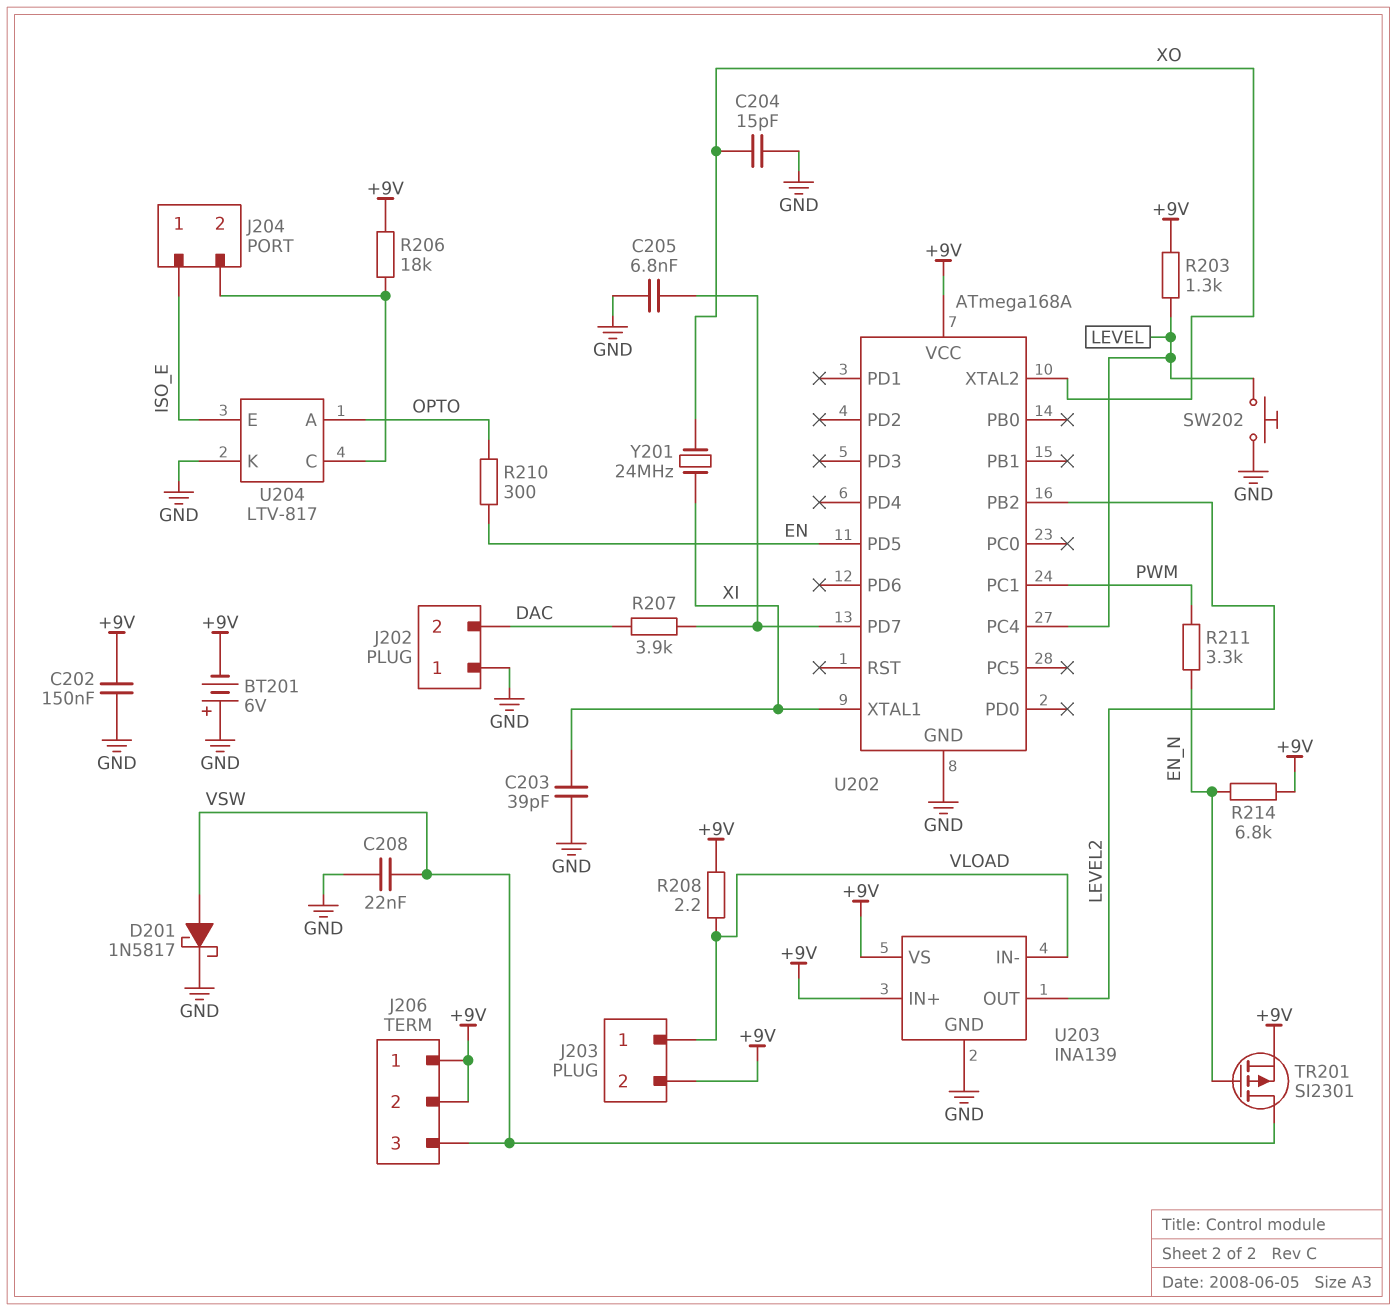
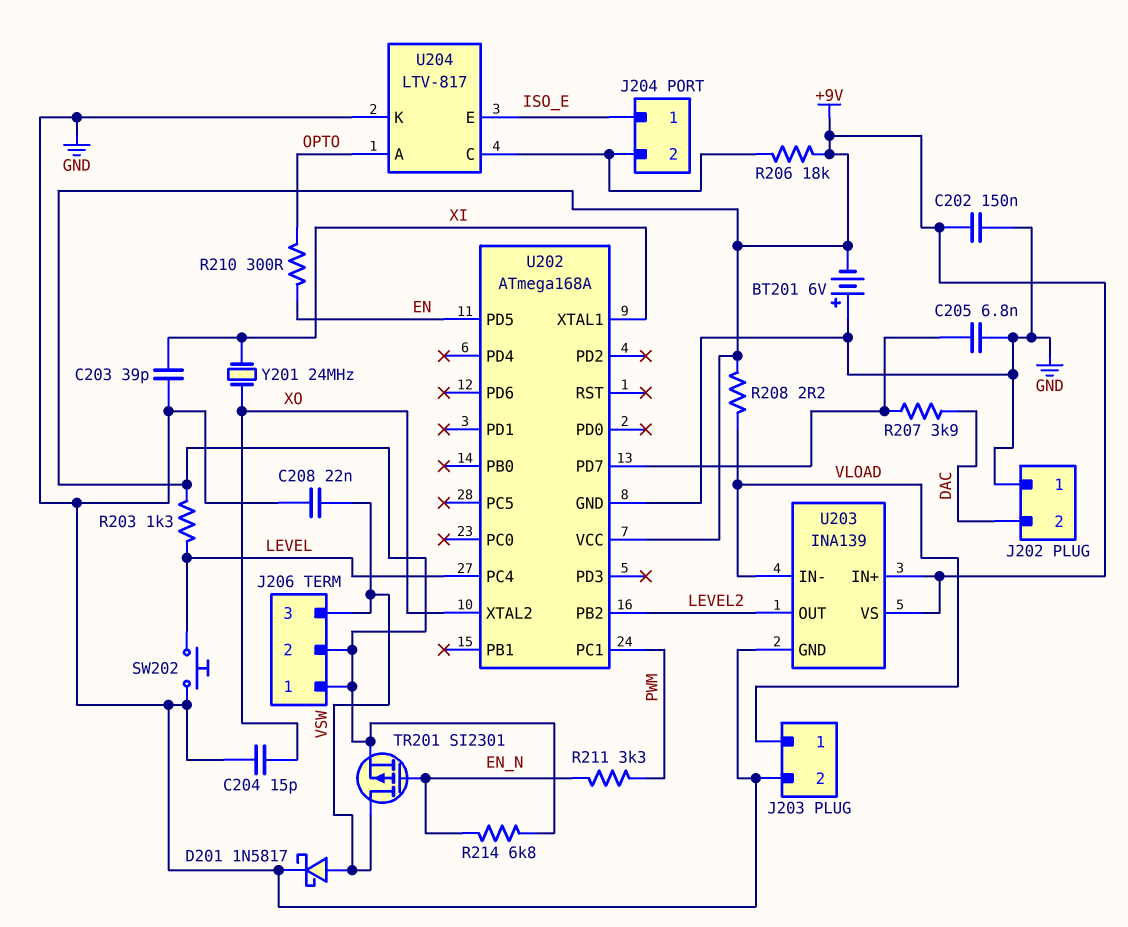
J203 pin 2: +9V -> GND

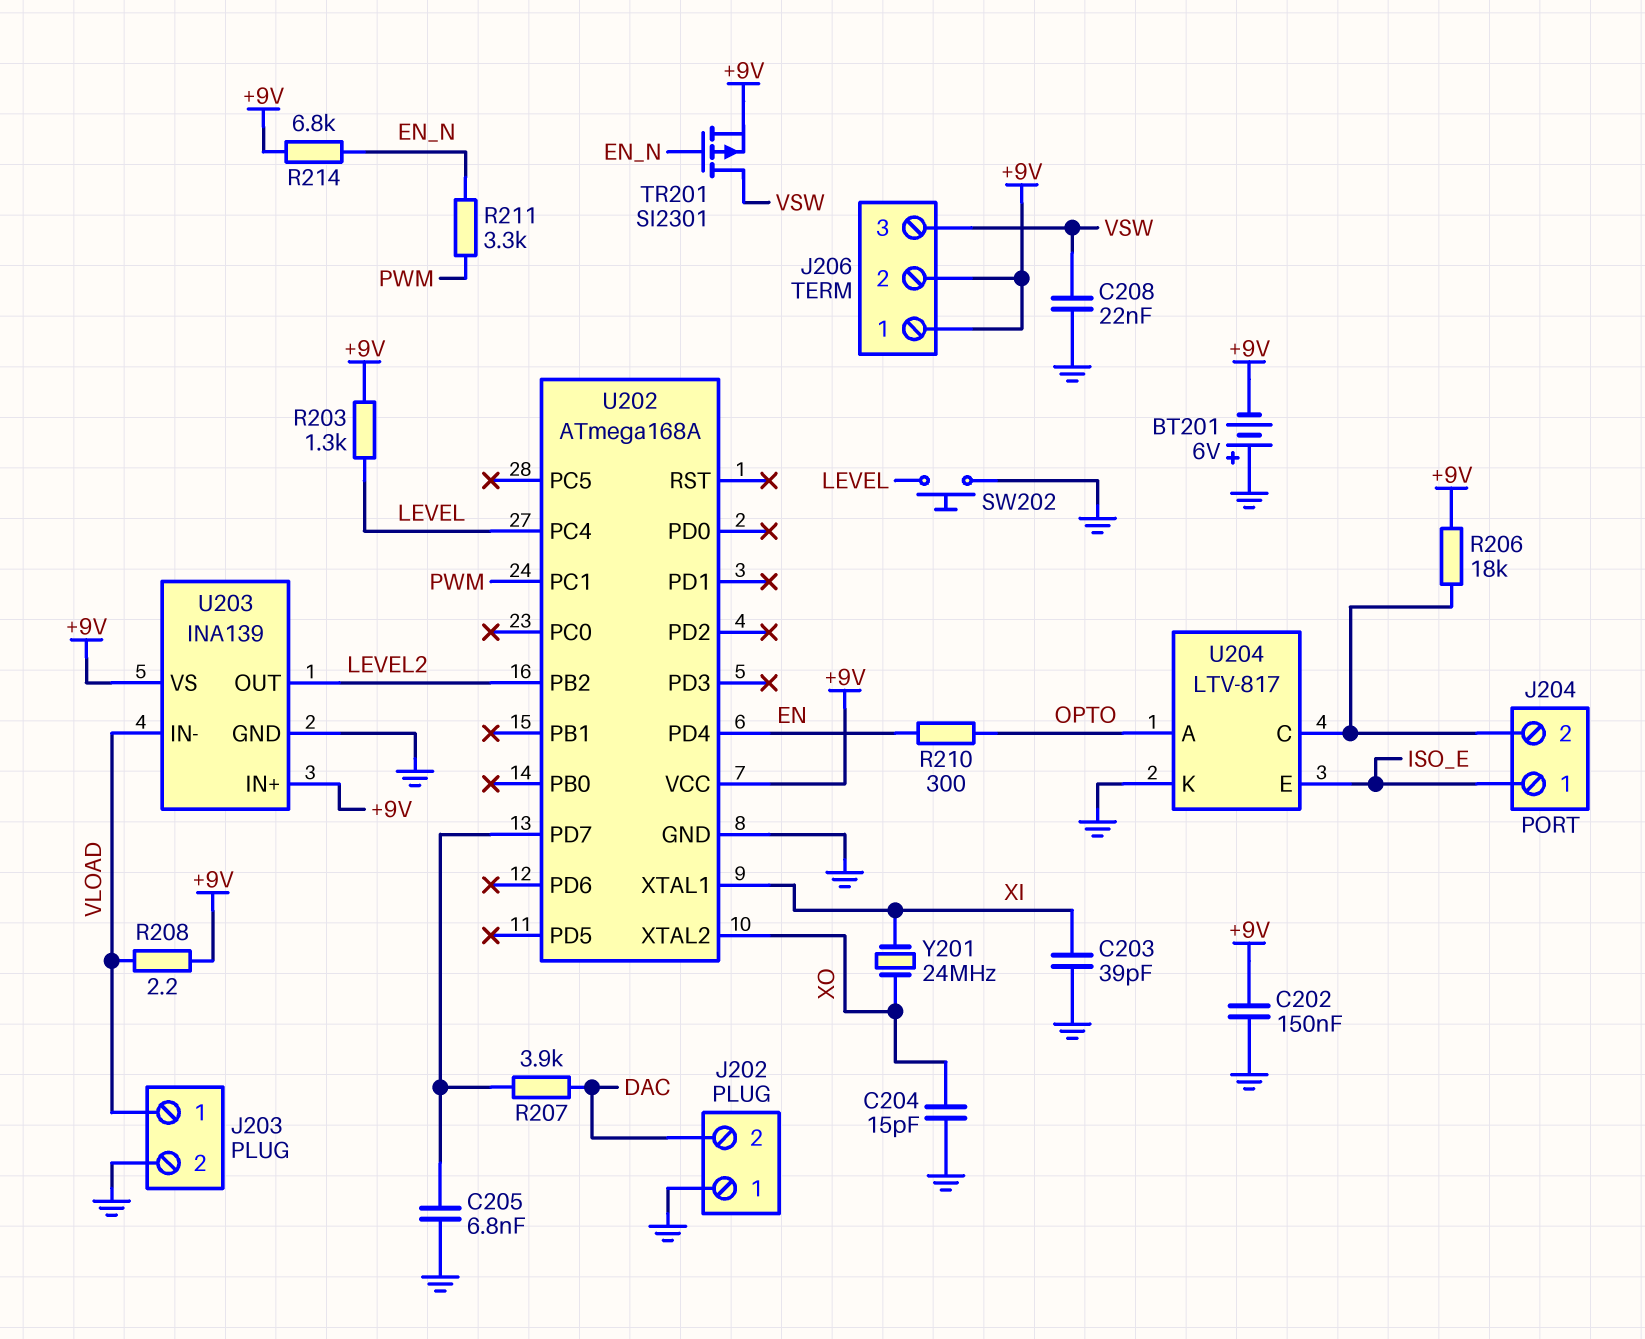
D201: schottky 1N5817 (A VSW, K GND) -> none
U202 pin PD4: none -> EN
U202 pin PD5: EN -> none

